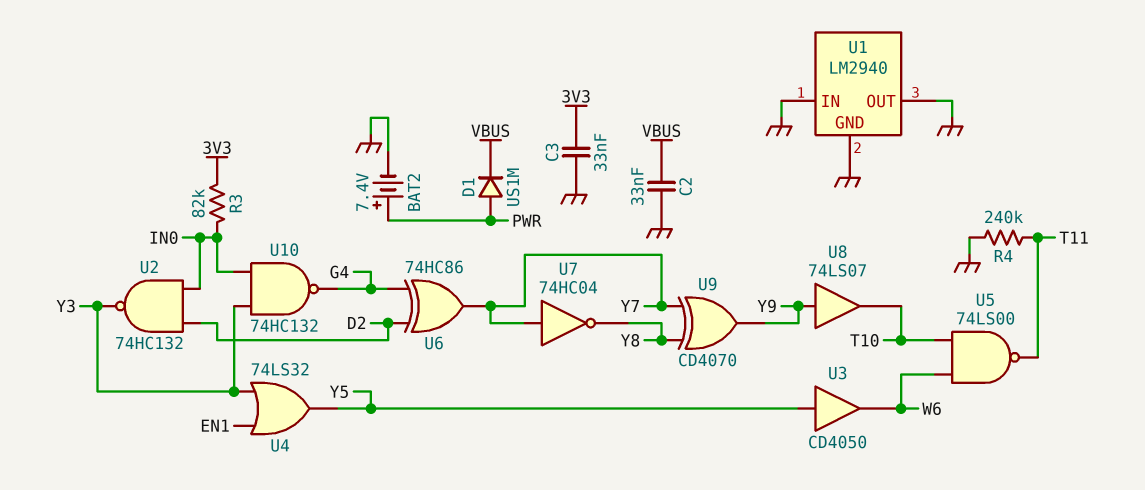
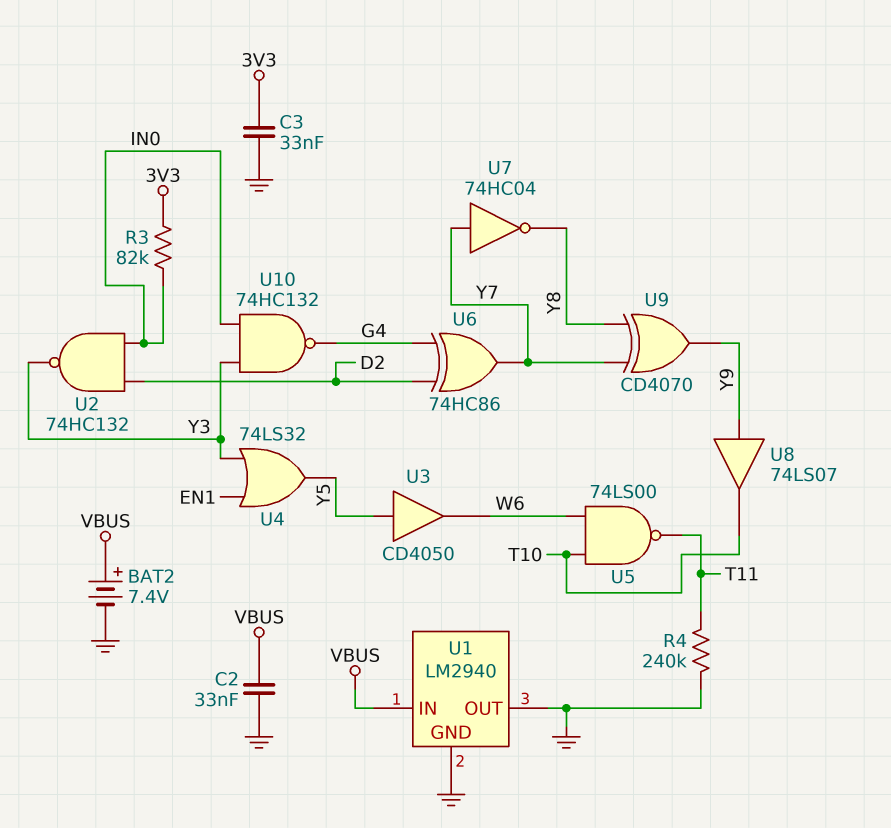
BAT2: 7.4V (plus PWR, minus GND) -> 7.4V (plus VBUS, minus GND)
D1: diode US1M (A PWR, K VBUS) -> none
U1 pin IN: GND -> VBUS

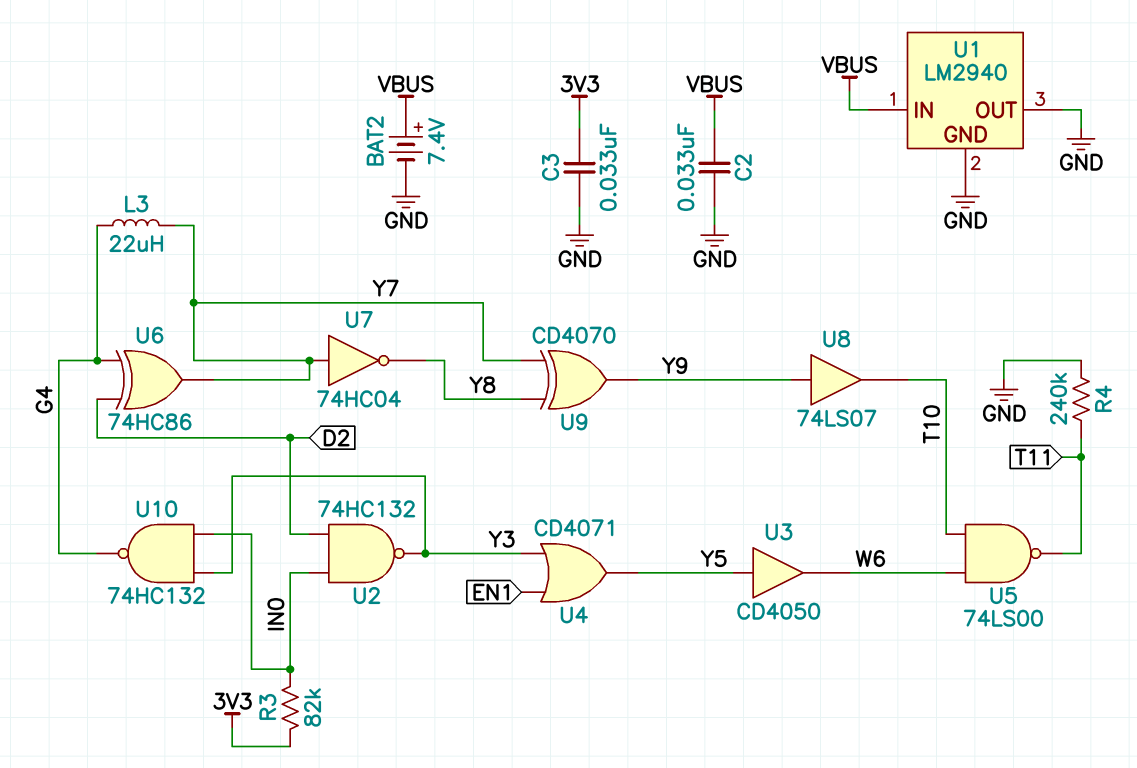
L3: none -> 22uH (G4, Y7)
U4: OR 74LS32 (in EN1, in Y3, out Y5) -> OR CD4071 (in EN1, in Y3, out Y5)

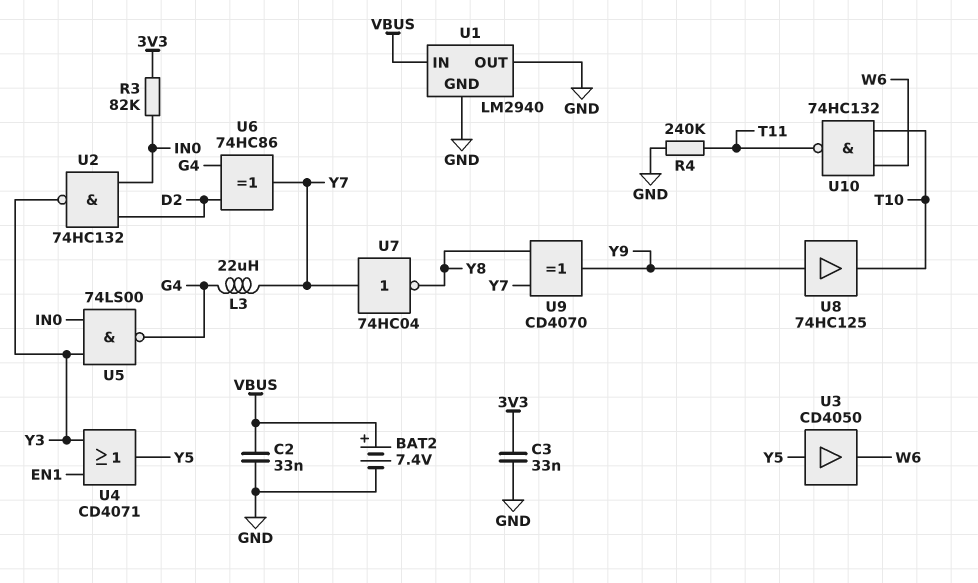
U5: NAND 74LS00 (in T10, in W6, out T11) -> NAND 74LS00 (in IN0, in Y3, out G4)
U8: buffer 74LS07 (in Y9, out T10) -> buffer 74HC125 (in Y9, out T10)
U10: NAND 74HC132 (in IN0, in Y3, out G4) -> NAND 74HC132 (in T10, in W6, out T11)

